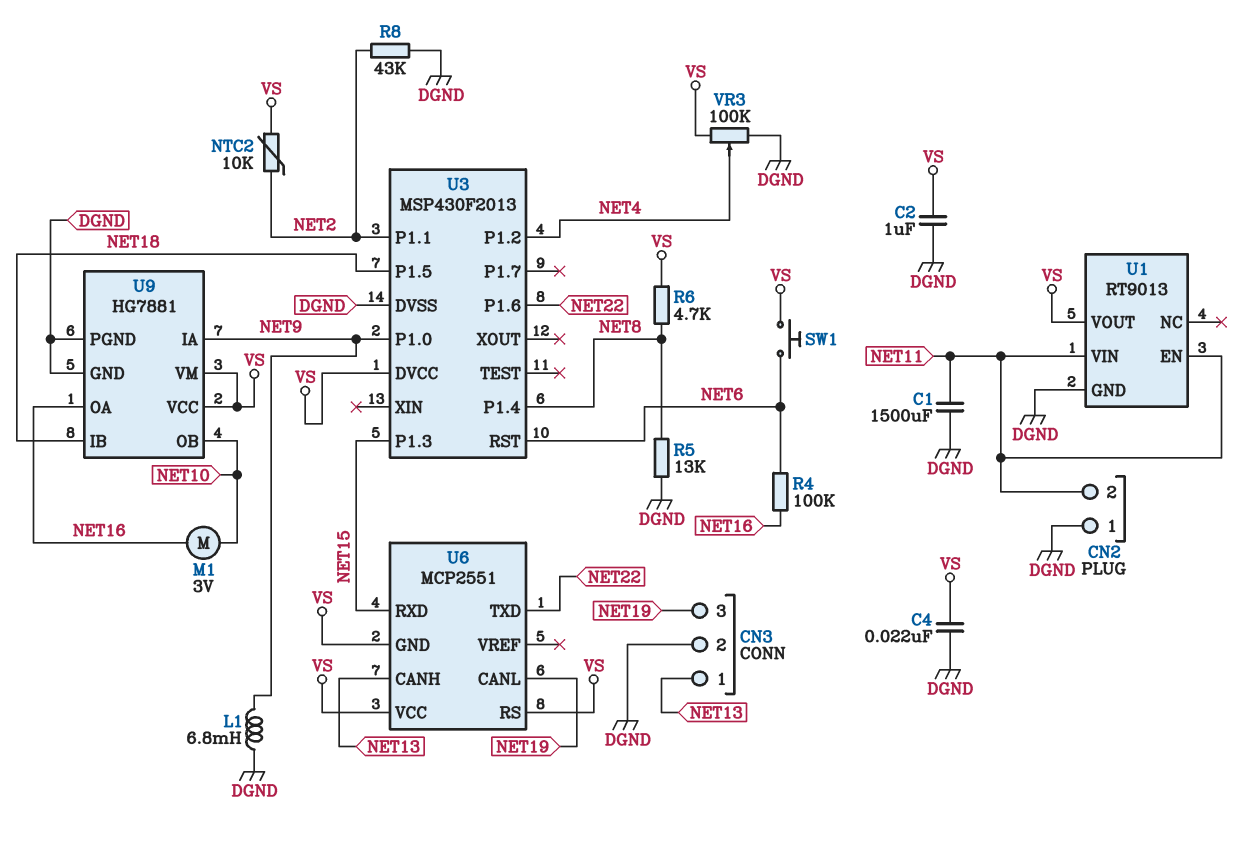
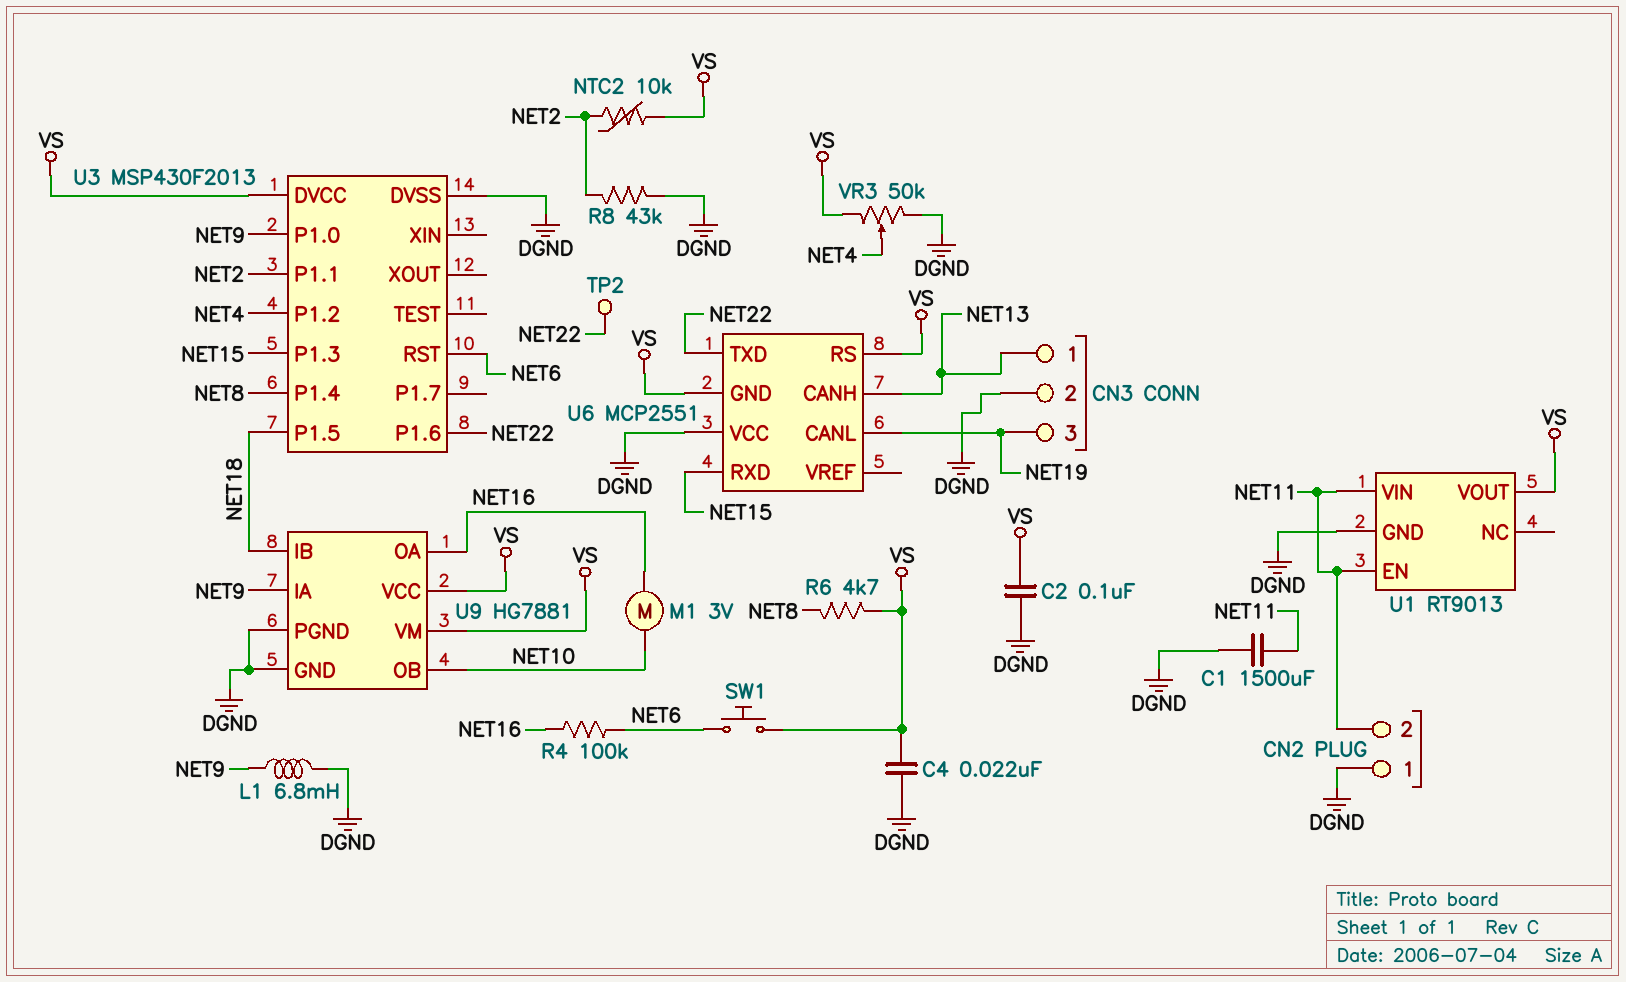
C2: 1uF (DGND, VS) -> 100nF (DGND, VS)
R5: 13k (DGND, NET8) -> none
TP2: none -> test point (NET22)
U6 pin VCC: VS -> DGND
VR3: 100k (DGND, VS, wiper NET4) -> 50k (DGND, VS, wiper NET4)

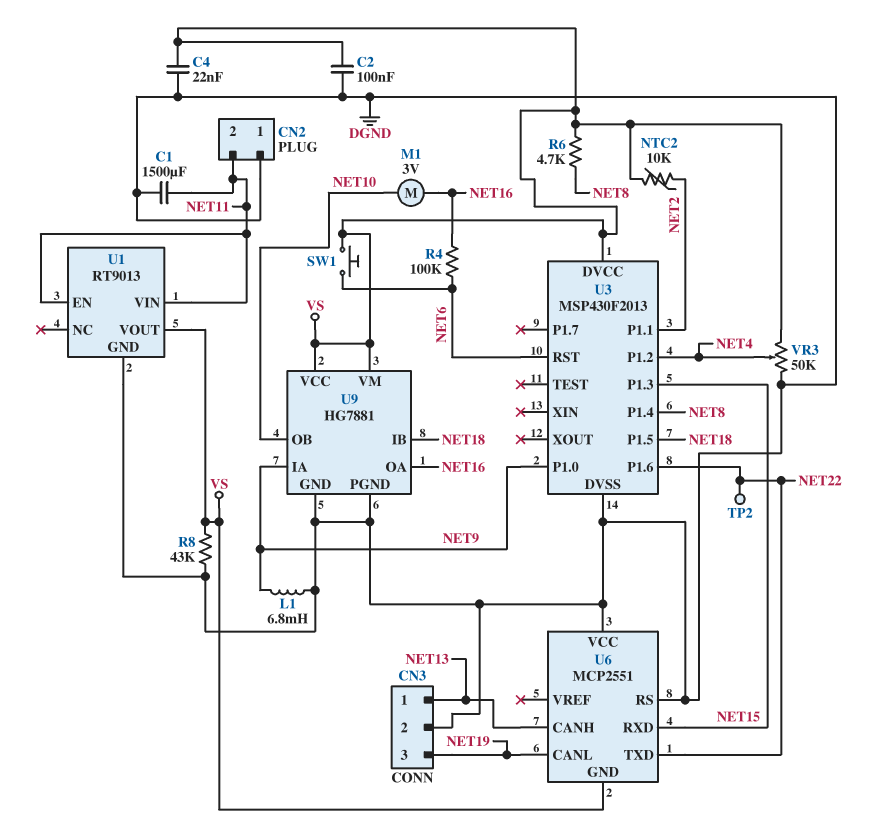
R8: 43k (DGND, NET2) -> 43k (DGND, VS)
U6 pin RS: VS -> DGND

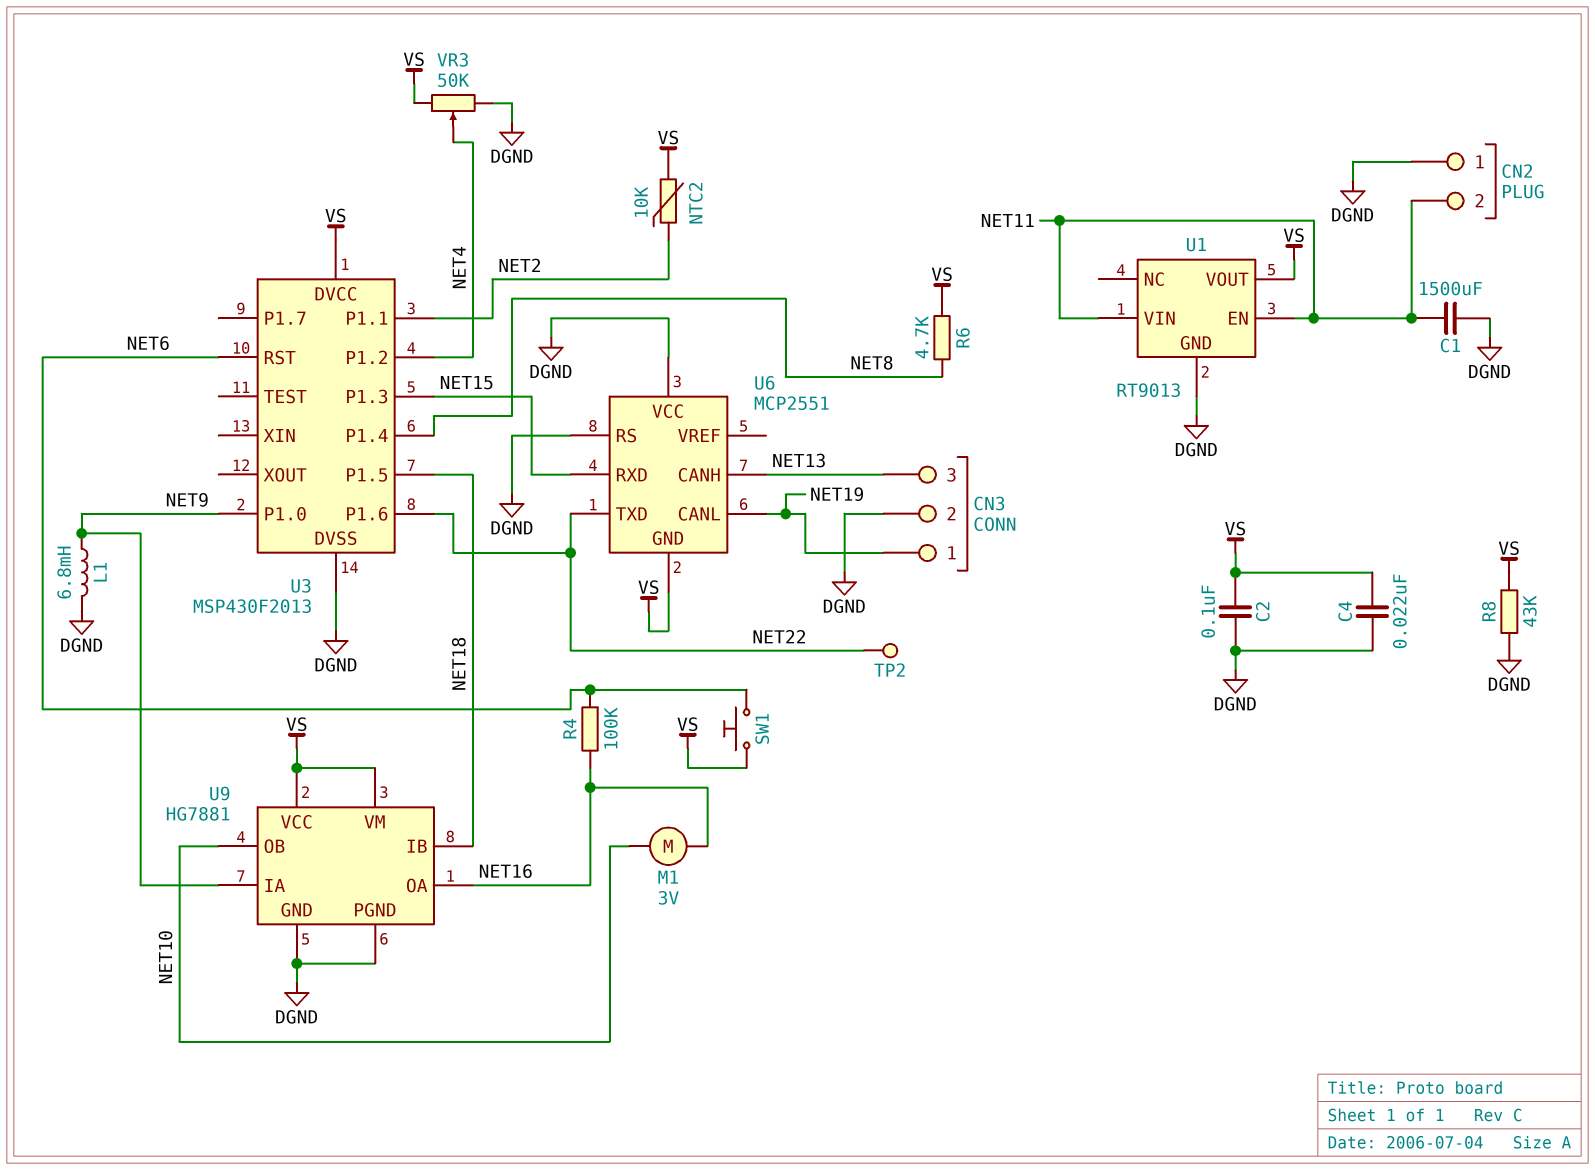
CN3 pin 1: NET13 -> NET19
CN3 pin 3: NET19 -> NET13

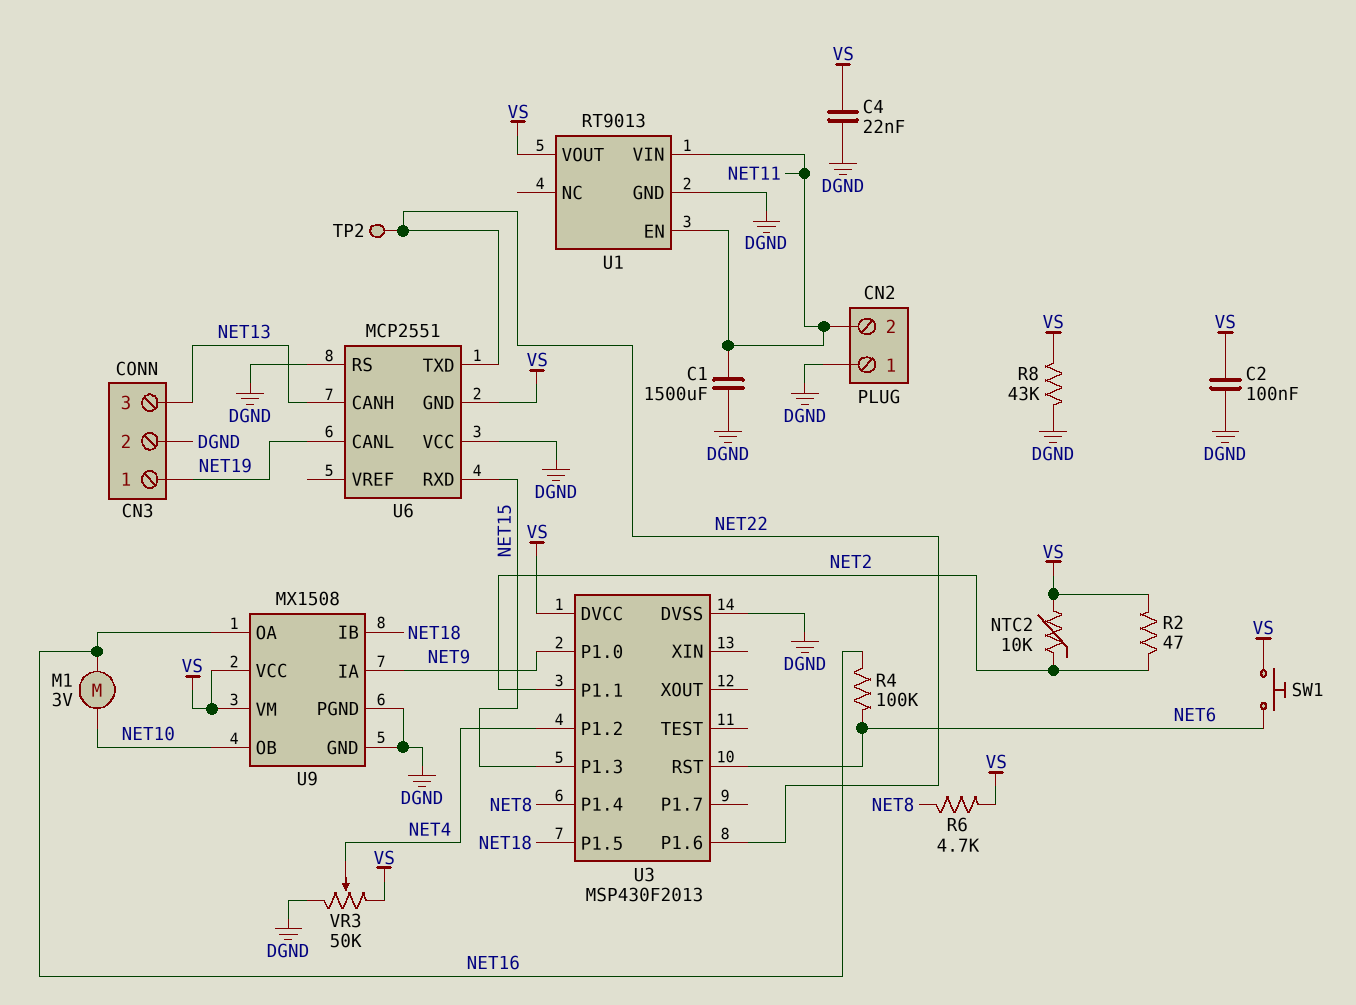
L1: 6.8mH (DGND, NET9) -> none
R2: none -> 47 (NET2, VS)
U9: HG7881 -> MX1508

